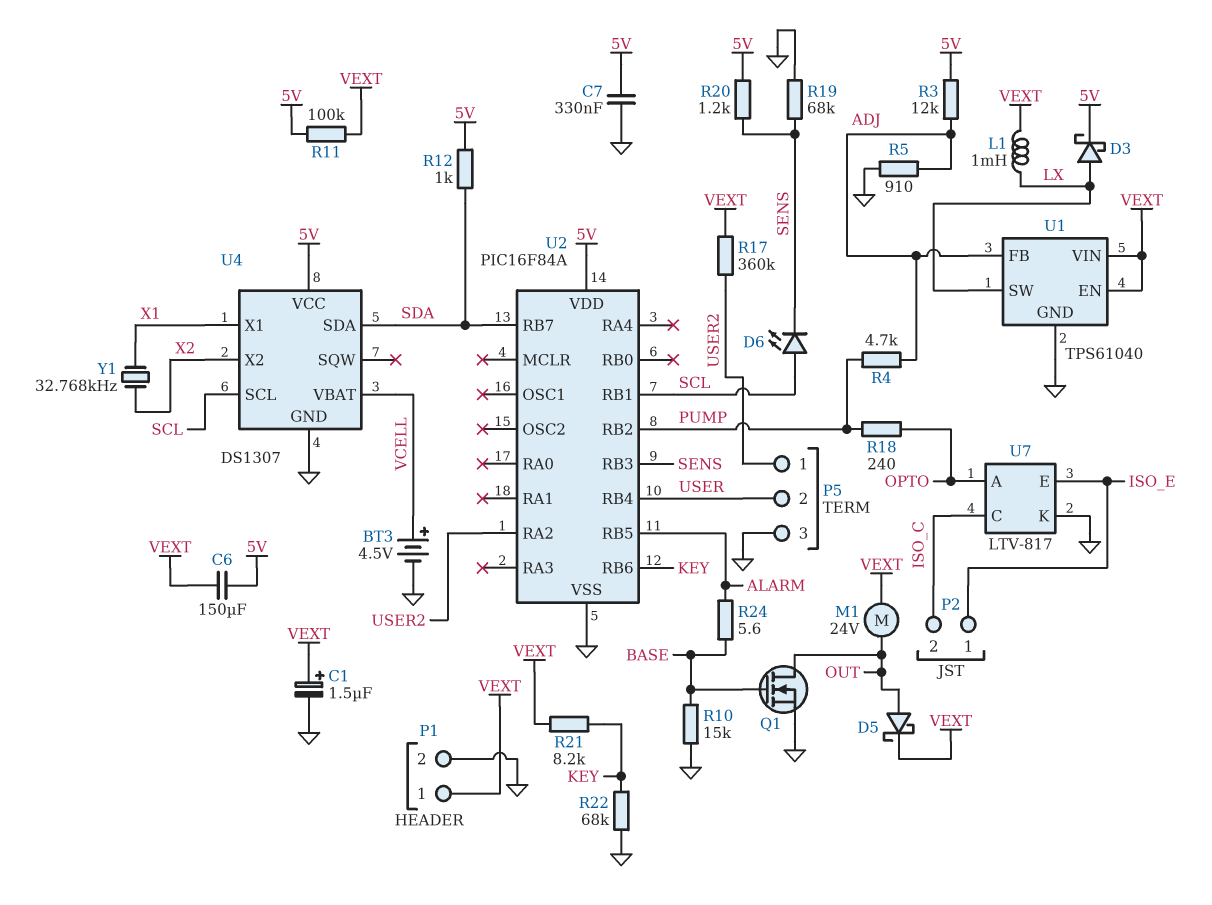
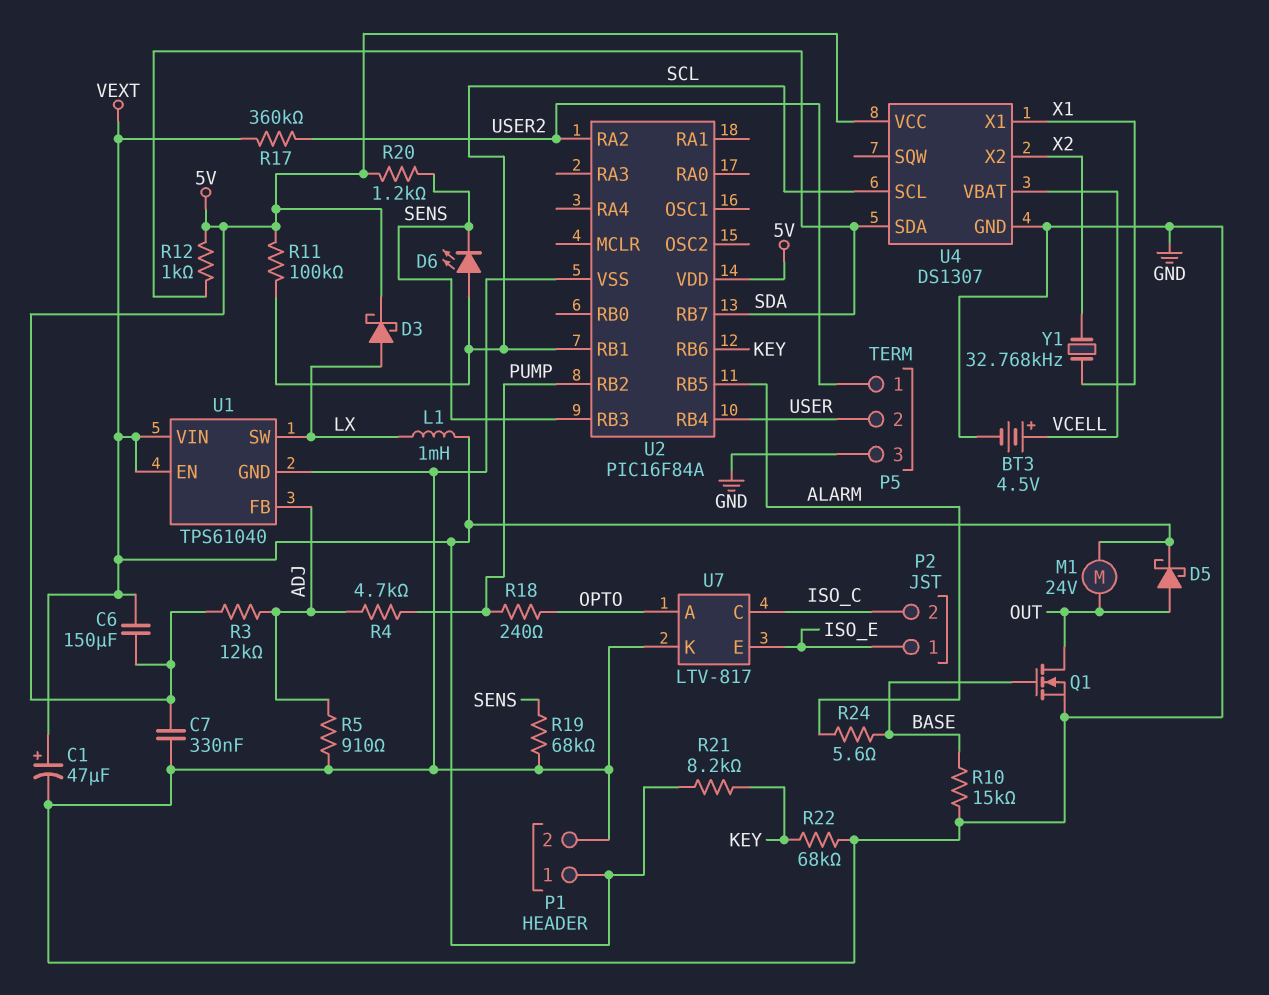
C1: 1.5uF (plus VEXT, minus GND) -> 47uF (plus VEXT, minus GND)
R11: 100k (5V, VEXT) -> 100k (5V, SCL)

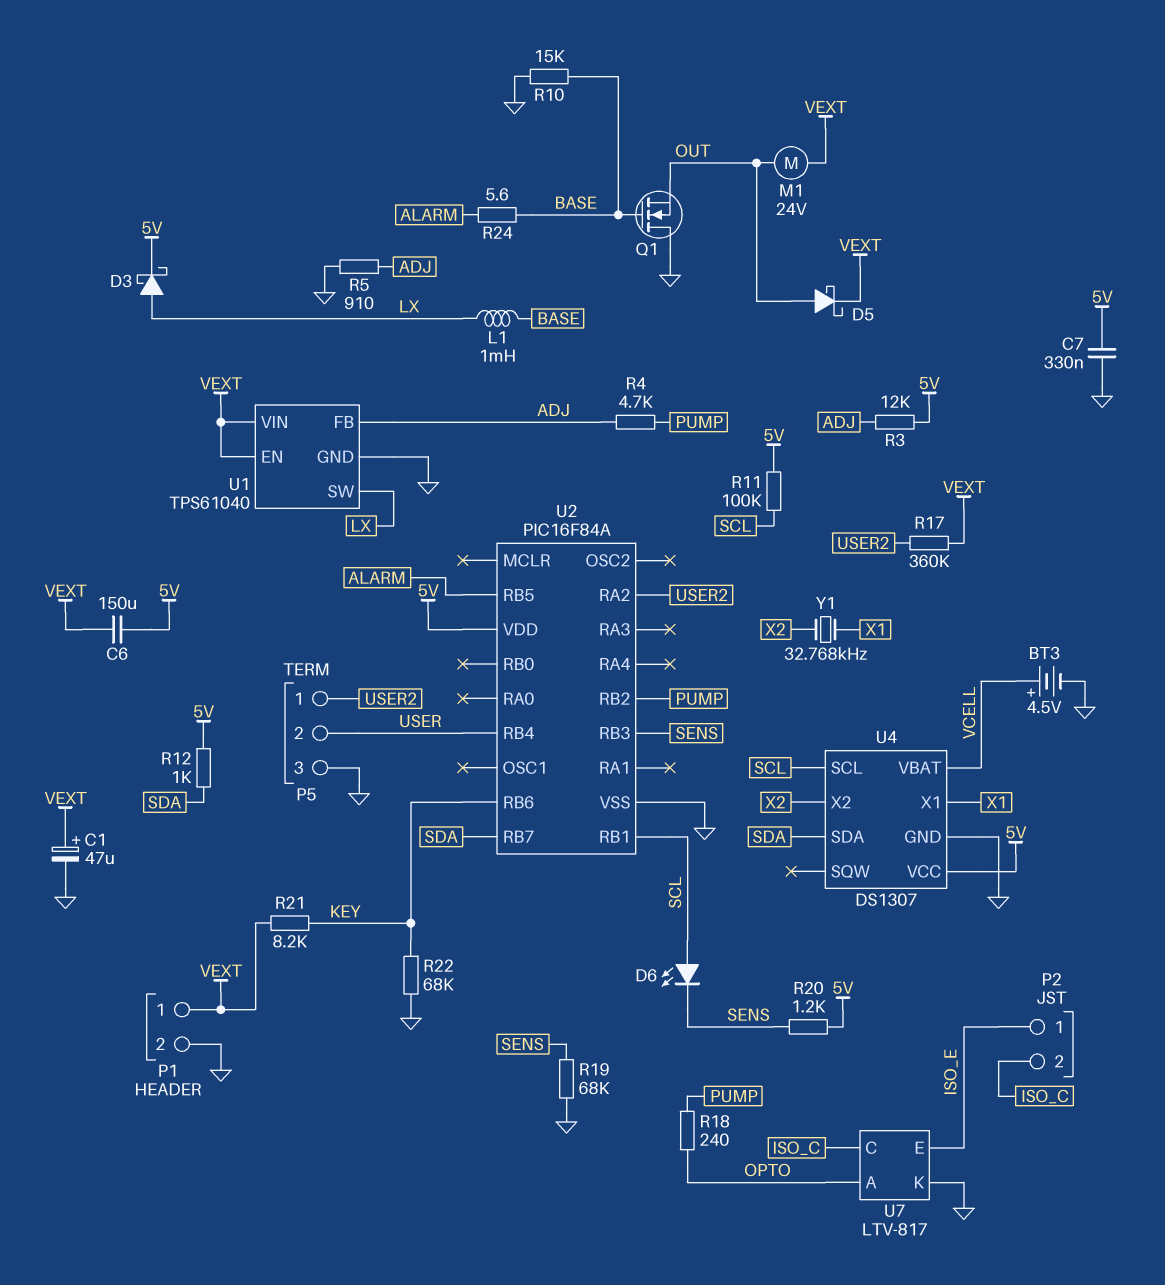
L1: 1mH (LX, VEXT) -> 1mH (BASE, LX)
Q1: NMOS (G BASE, D OUT, S GND) -> NMOS (G BASE, D GND, S OUT)

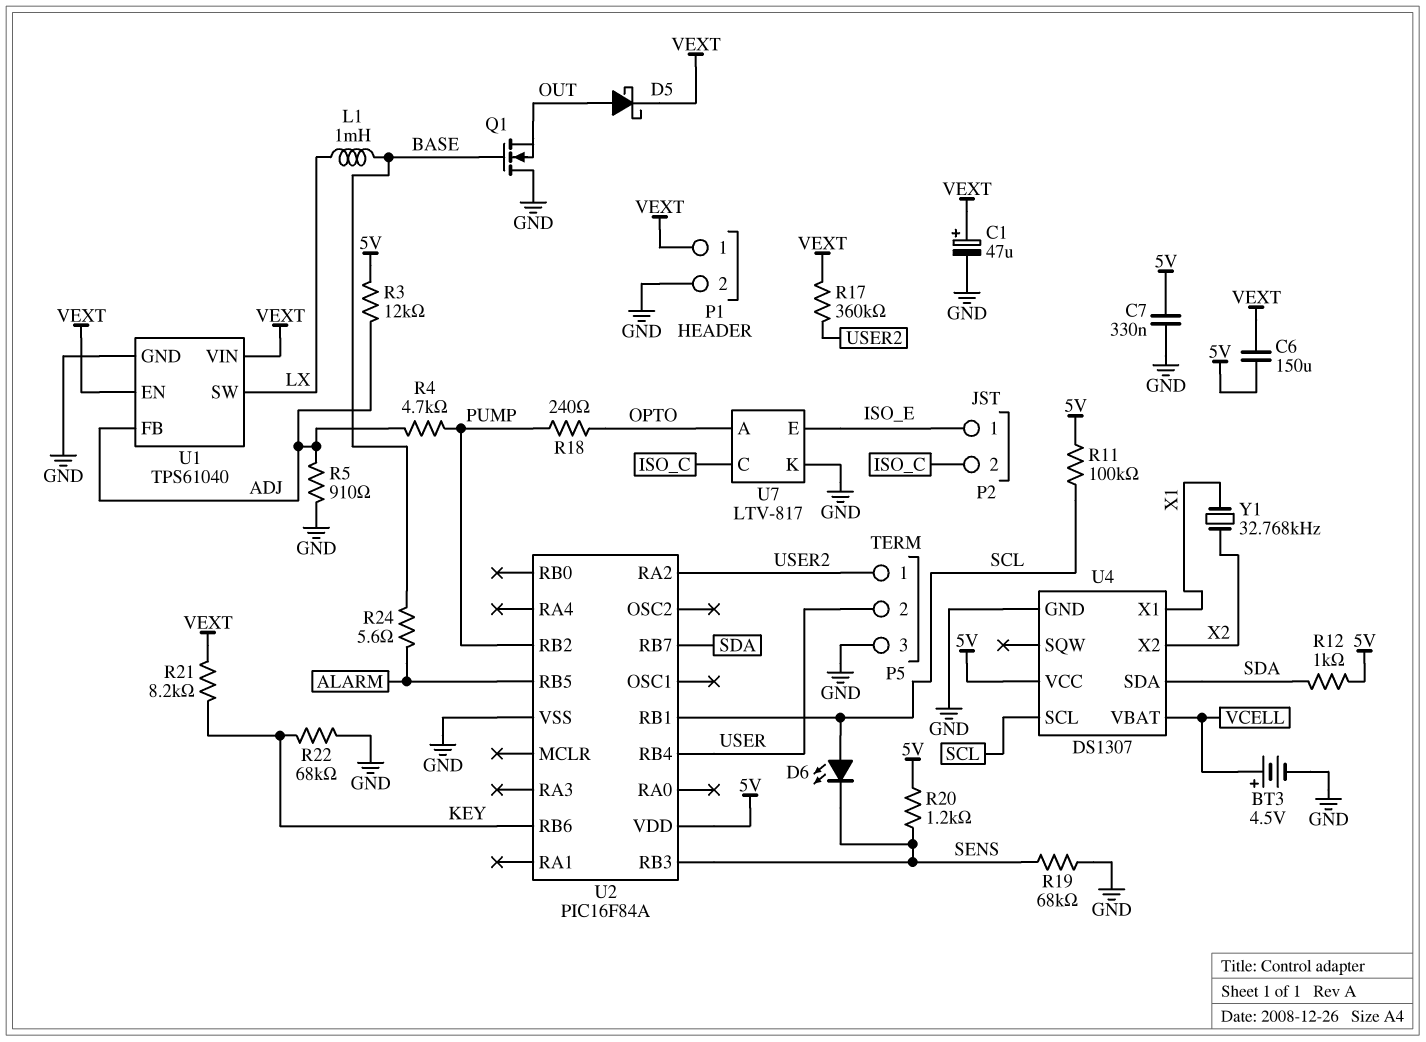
D3: schottky (A LX, K 5V) -> none
M1: motor 24V (OUT, VEXT) -> none
R10: 15k (BASE, GND) -> none

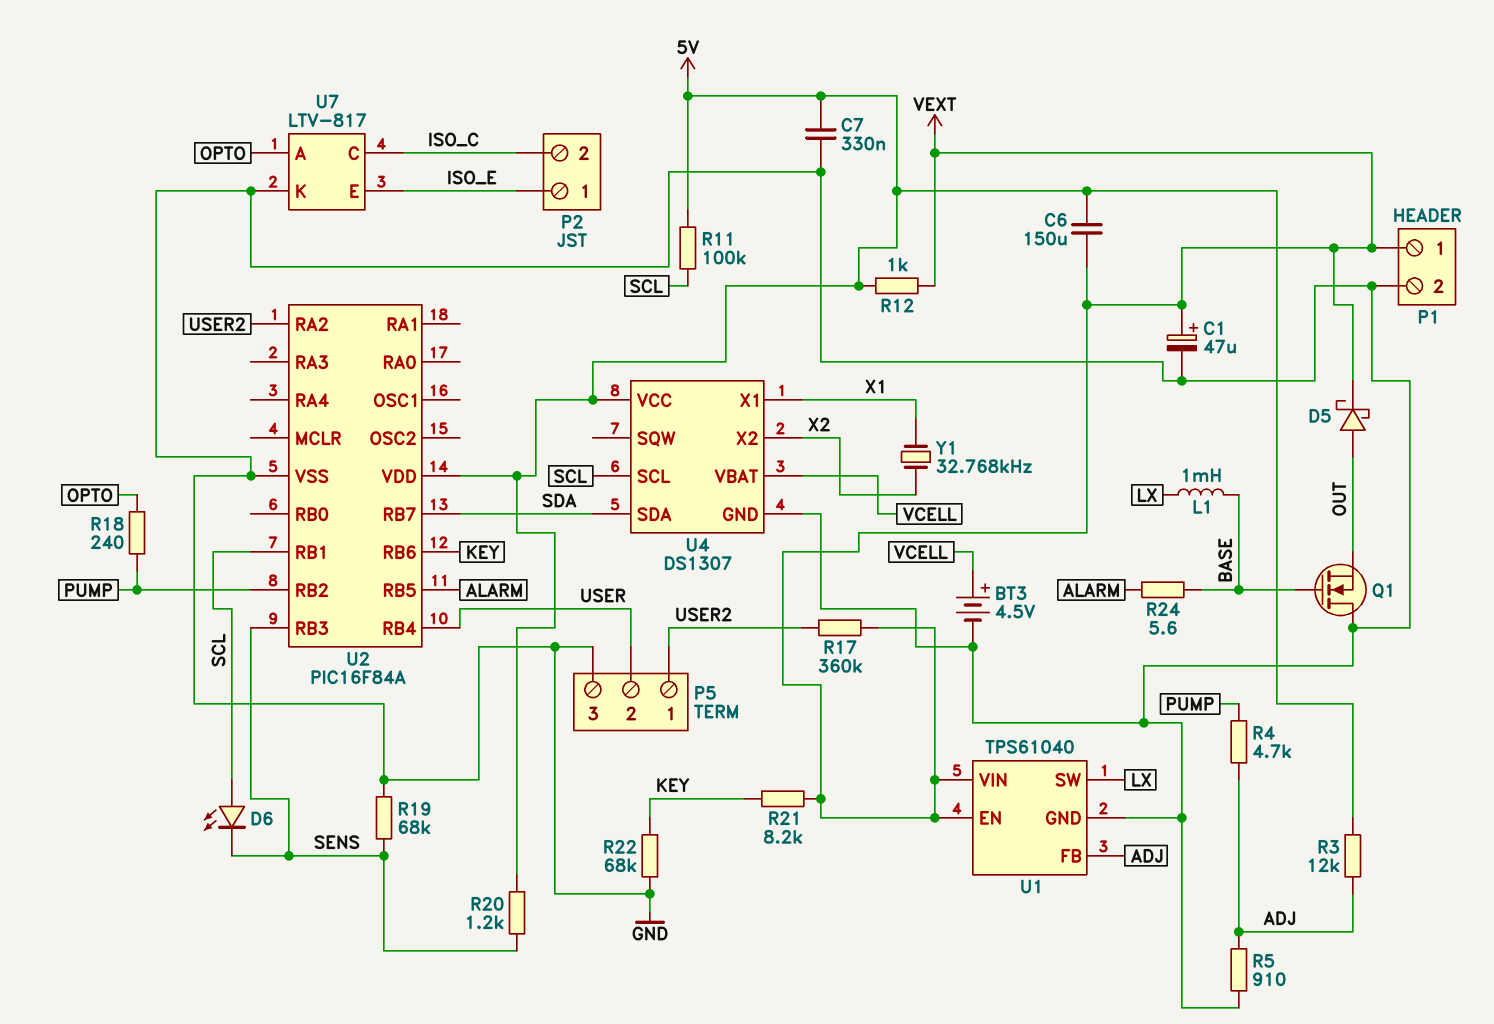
R12: 1k (5V, SDA) -> 1k (5V, VEXT)

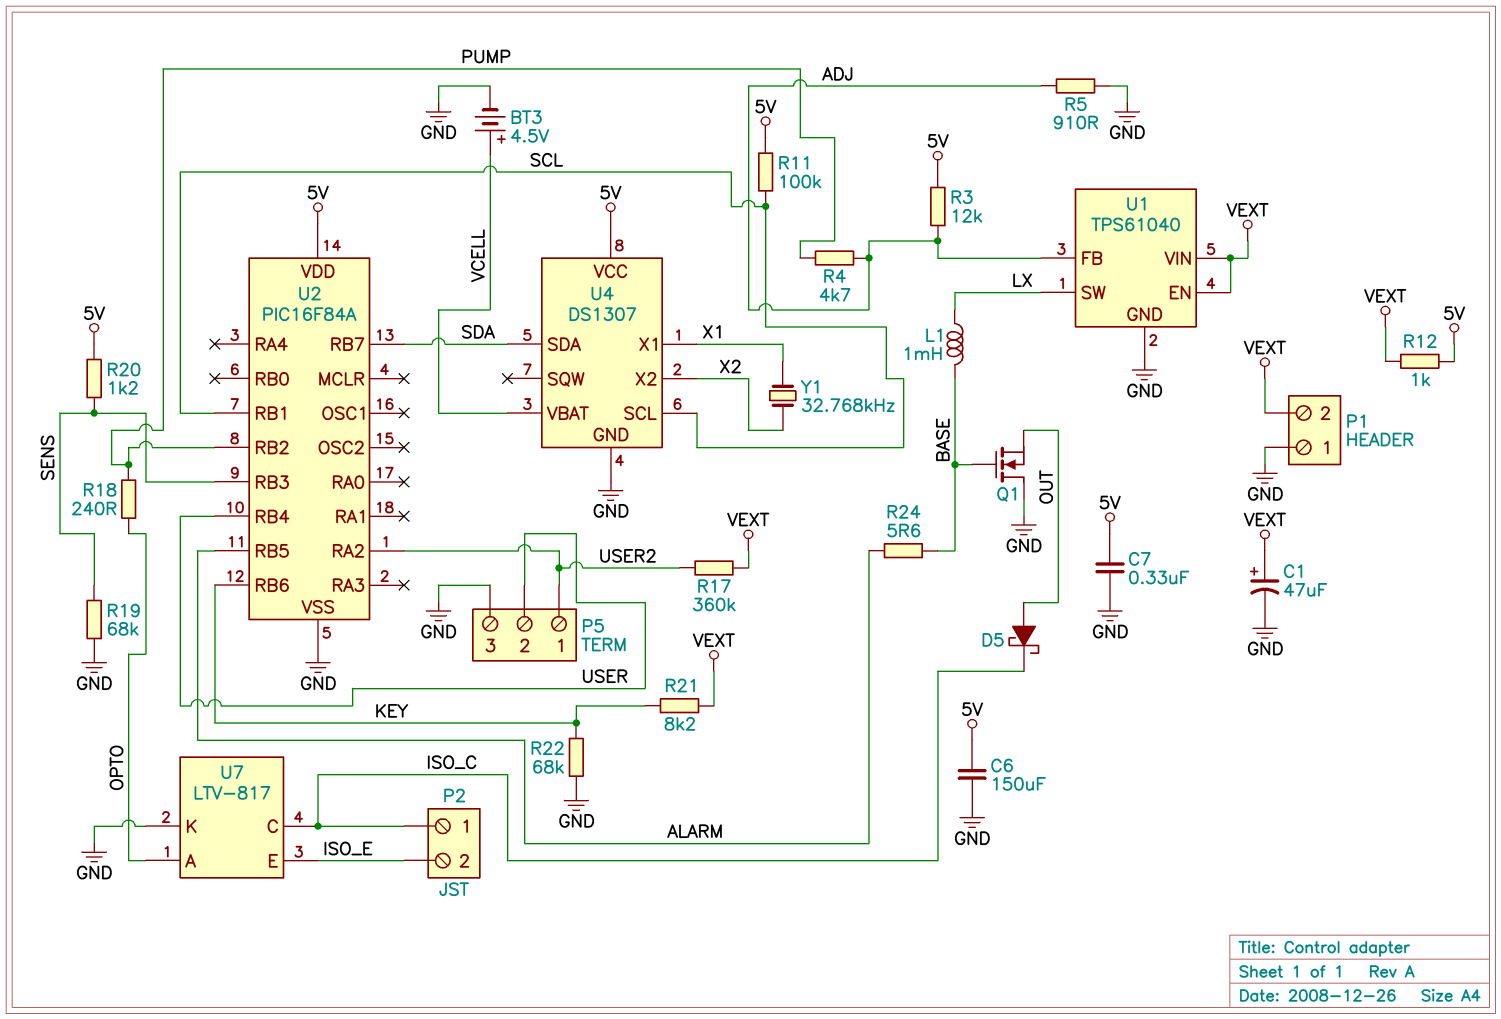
C6: 150uF (5V, VEXT) -> 150uF (5V, GND)
D5: schottky (A OUT, K VEXT) -> schottky (A OUT, K ISO_C)
D6: LED (A SCL, K SENS) -> none
P1 pin 1: VEXT -> GND
P1 pin 2: GND -> VEXT
P2 pin 1: ISO_E -> ISO_C
P2 pin 2: ISO_C -> ISO_E

